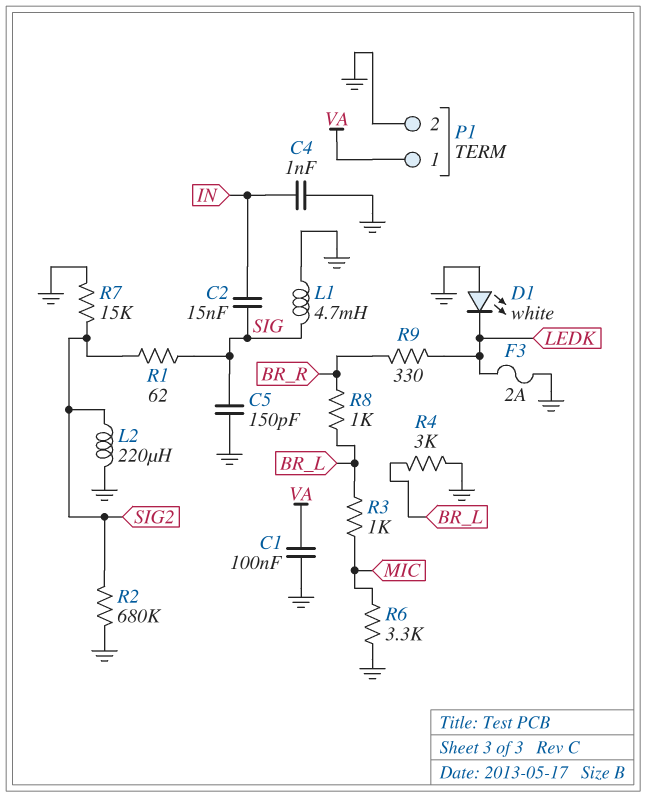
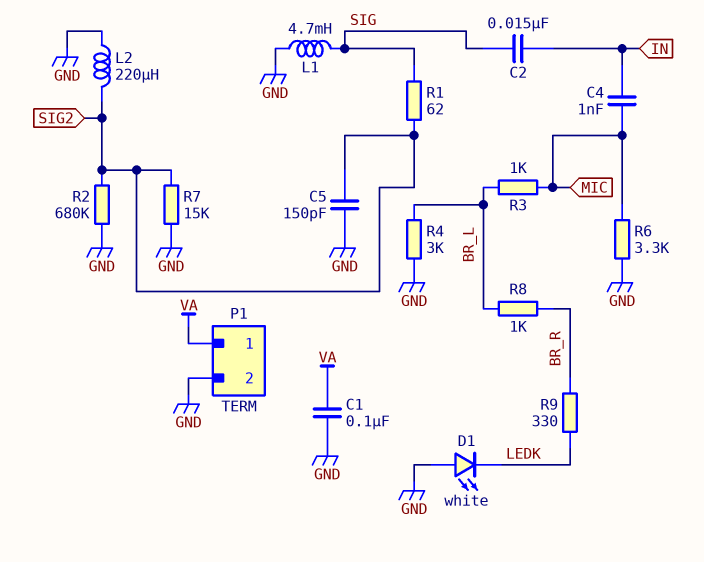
C4: 1nF (GND, IN) -> 1nF (IN, MIC)
C5: 150pF (GND, SIG) -> 150pF (GND, SIG2)
F3: 2A (GND, LEDK) -> none

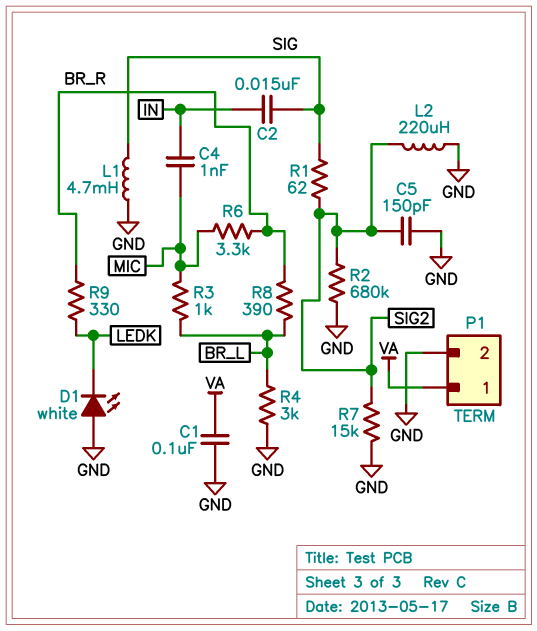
R6: 3.3k (GND, MIC) -> 3.3k (BR_R, MIC)
R8: 1k (BR_L, BR_R) -> 390 (BR_L, BR_R)

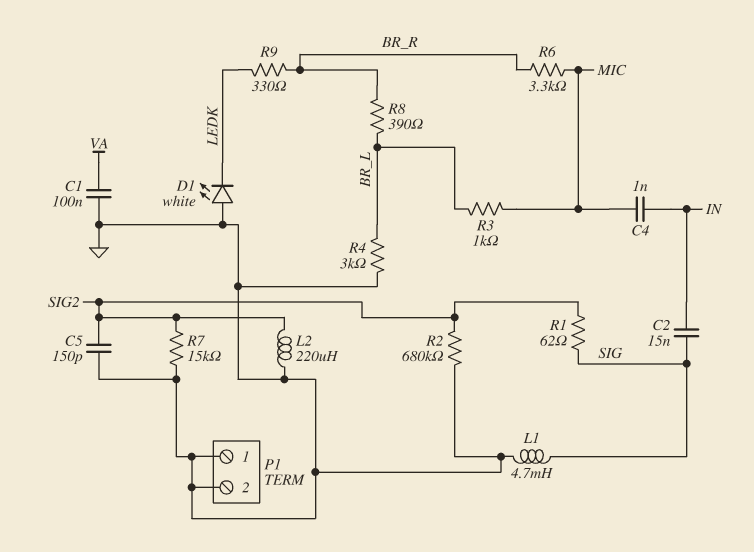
P1 pin 1: VA -> GND

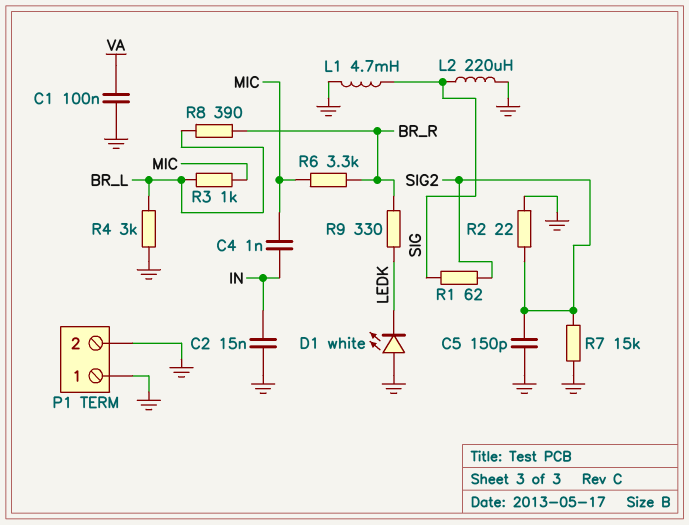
C2: 15nF (IN, SIG) -> 15nF (GND, IN)
L2: 220uH (GND, SIG2) -> 220uH (GND, SIG)
R2: 680k (GND, SIG2) -> 22 (GND, SIG2)

